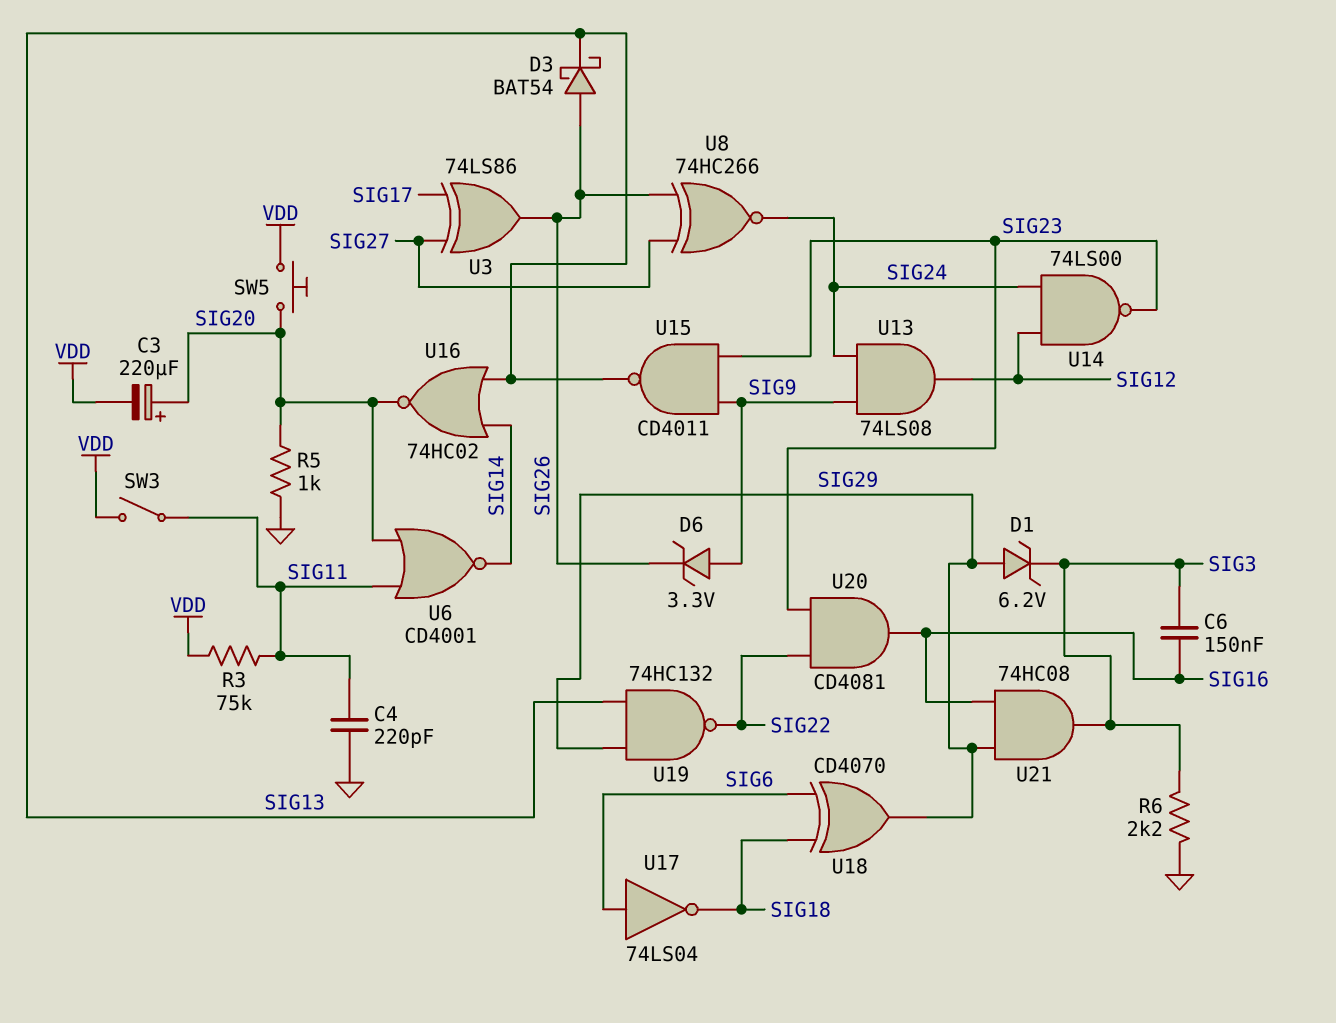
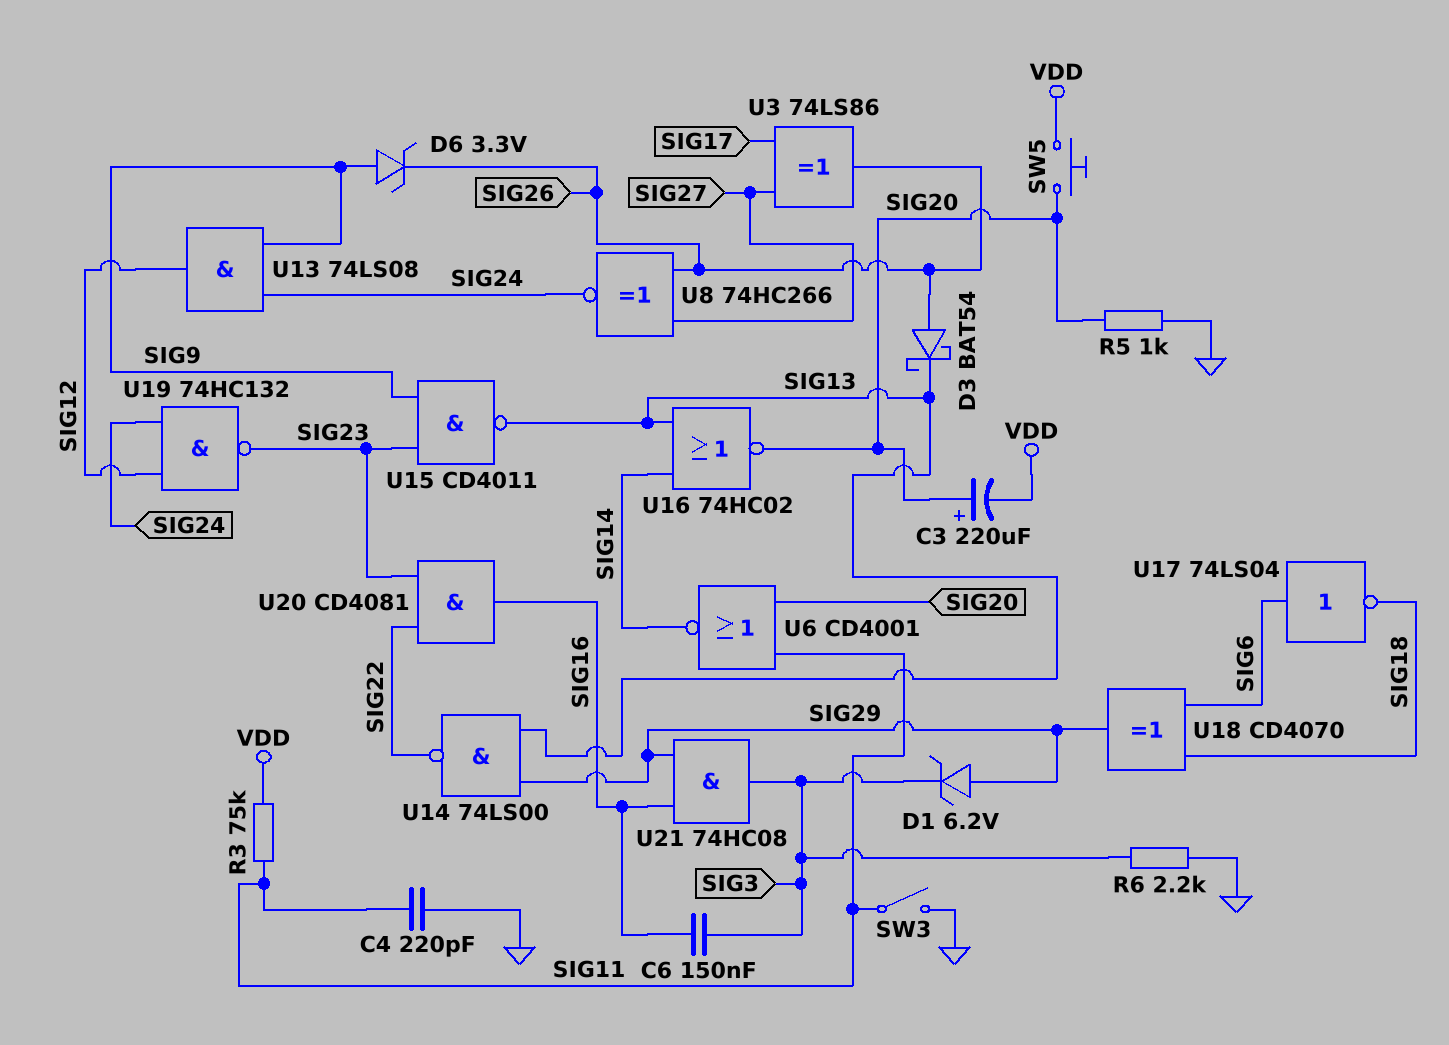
SW3: switch (SIG11, VDD) -> switch (GND, SIG11)
U14: NAND 74LS00 (in SIG12, in SIG24, out SIG23) -> NAND 74LS00 (in SIG13, in SIG29, out SIG22)
U19: NAND 74HC132 (in SIG13, in SIG29, out SIG22) -> NAND 74HC132 (in SIG12, in SIG24, out SIG23)

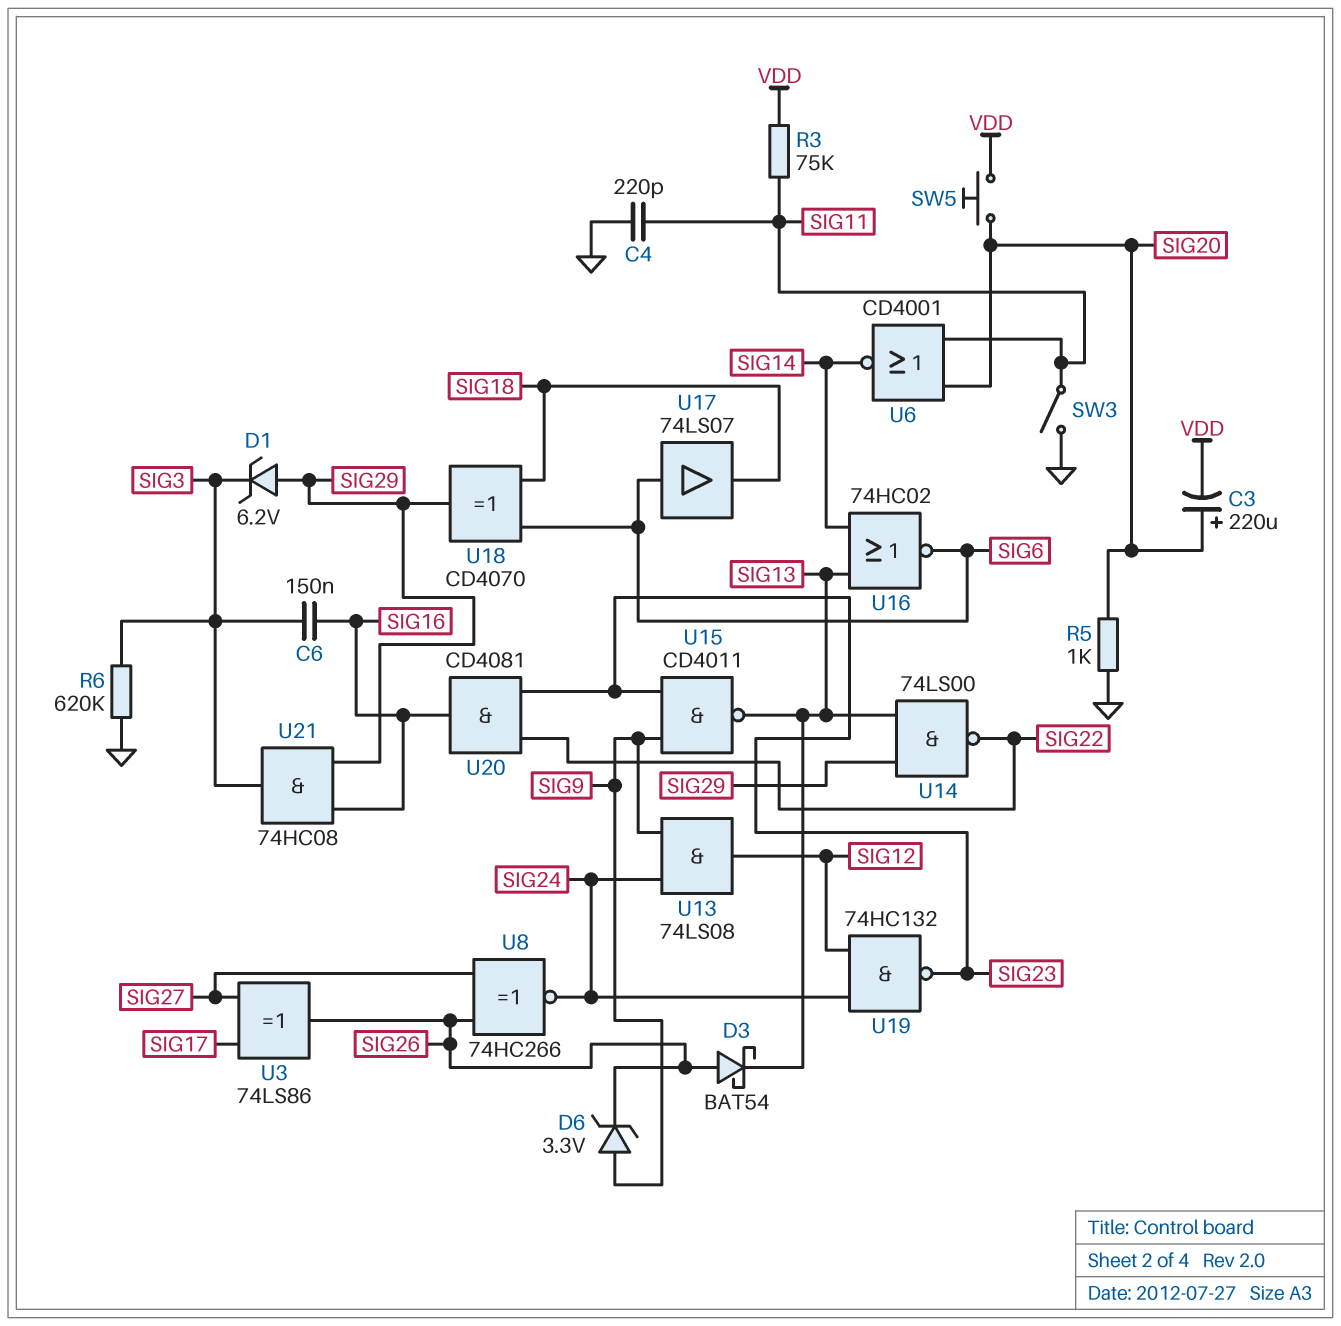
R6: 2.2k (GND, SIG3) -> 620k (GND, SIG3)
U16: NOR 74HC02 (in SIG13, in SIG14, out SIG20) -> NOR 74HC02 (in SIG13, in SIG14, out SIG6)
U17: NOT 74LS04 (in SIG6, out SIG18) -> buffer 74LS07 (in SIG6, out SIG18)

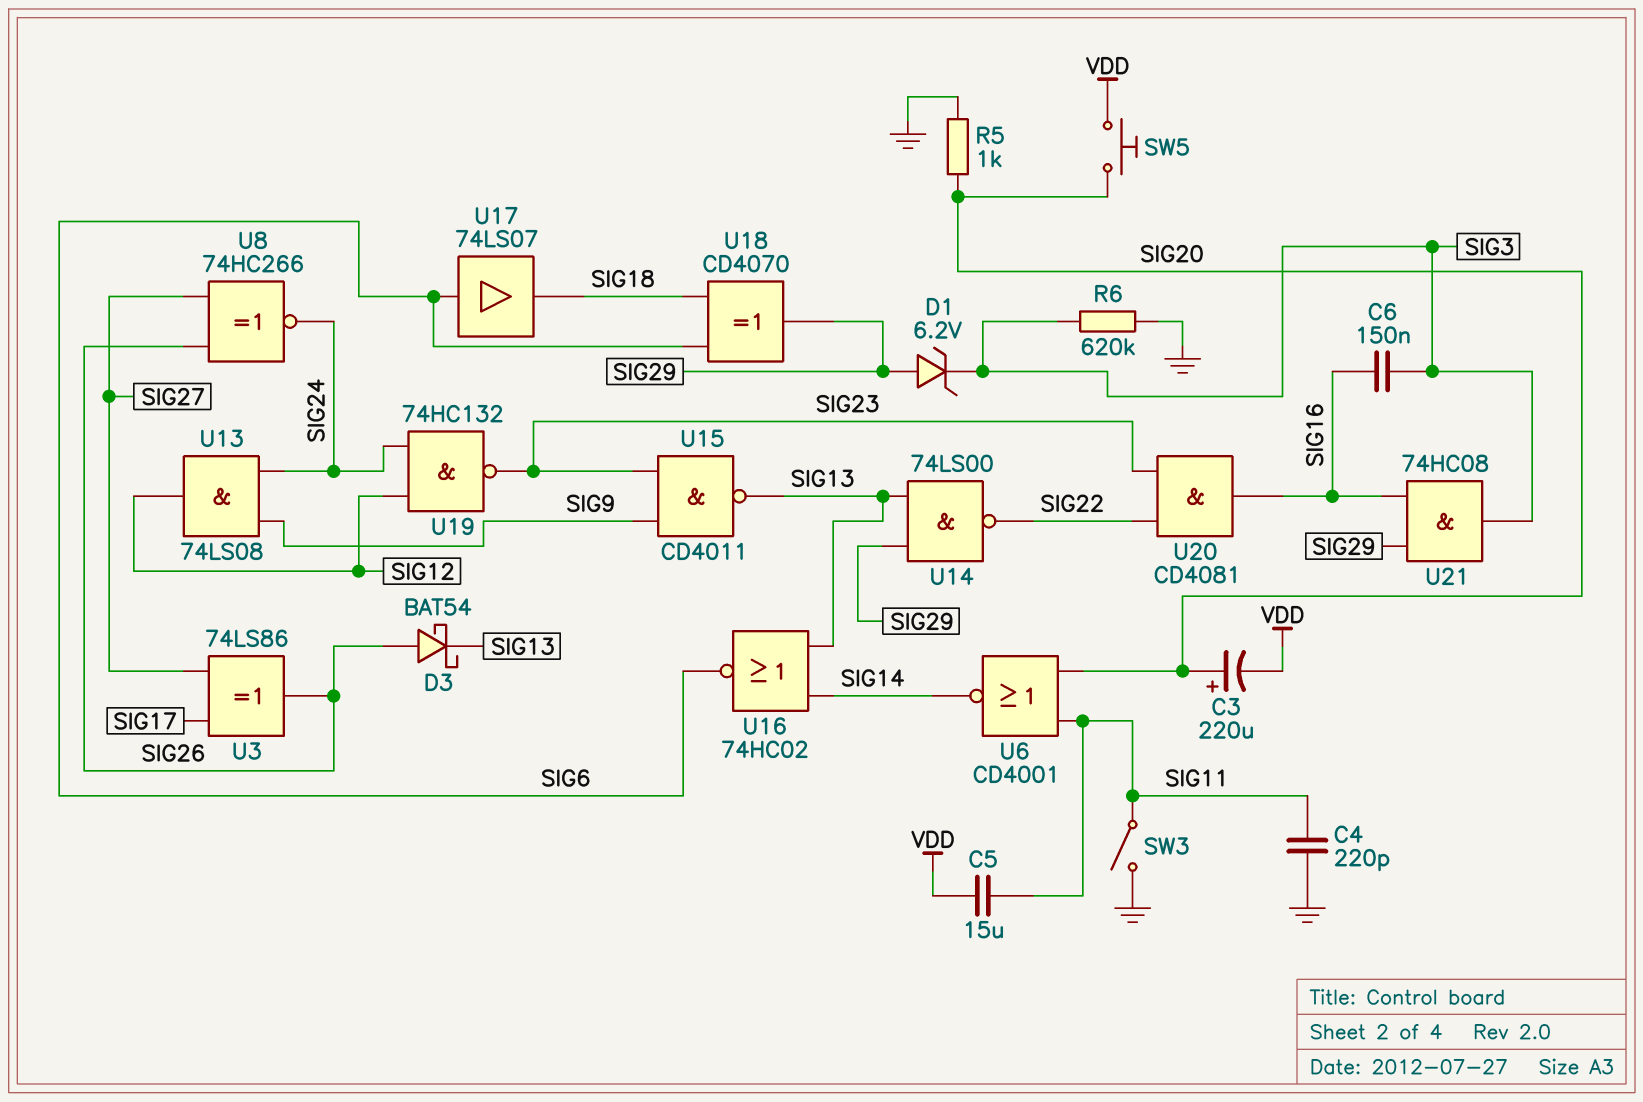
C5: none -> 15uF (SIG11, VDD)
D6: zener 3.3V (A SIG9, K SIG26) -> none
R3: 75k (SIG11, VDD) -> none

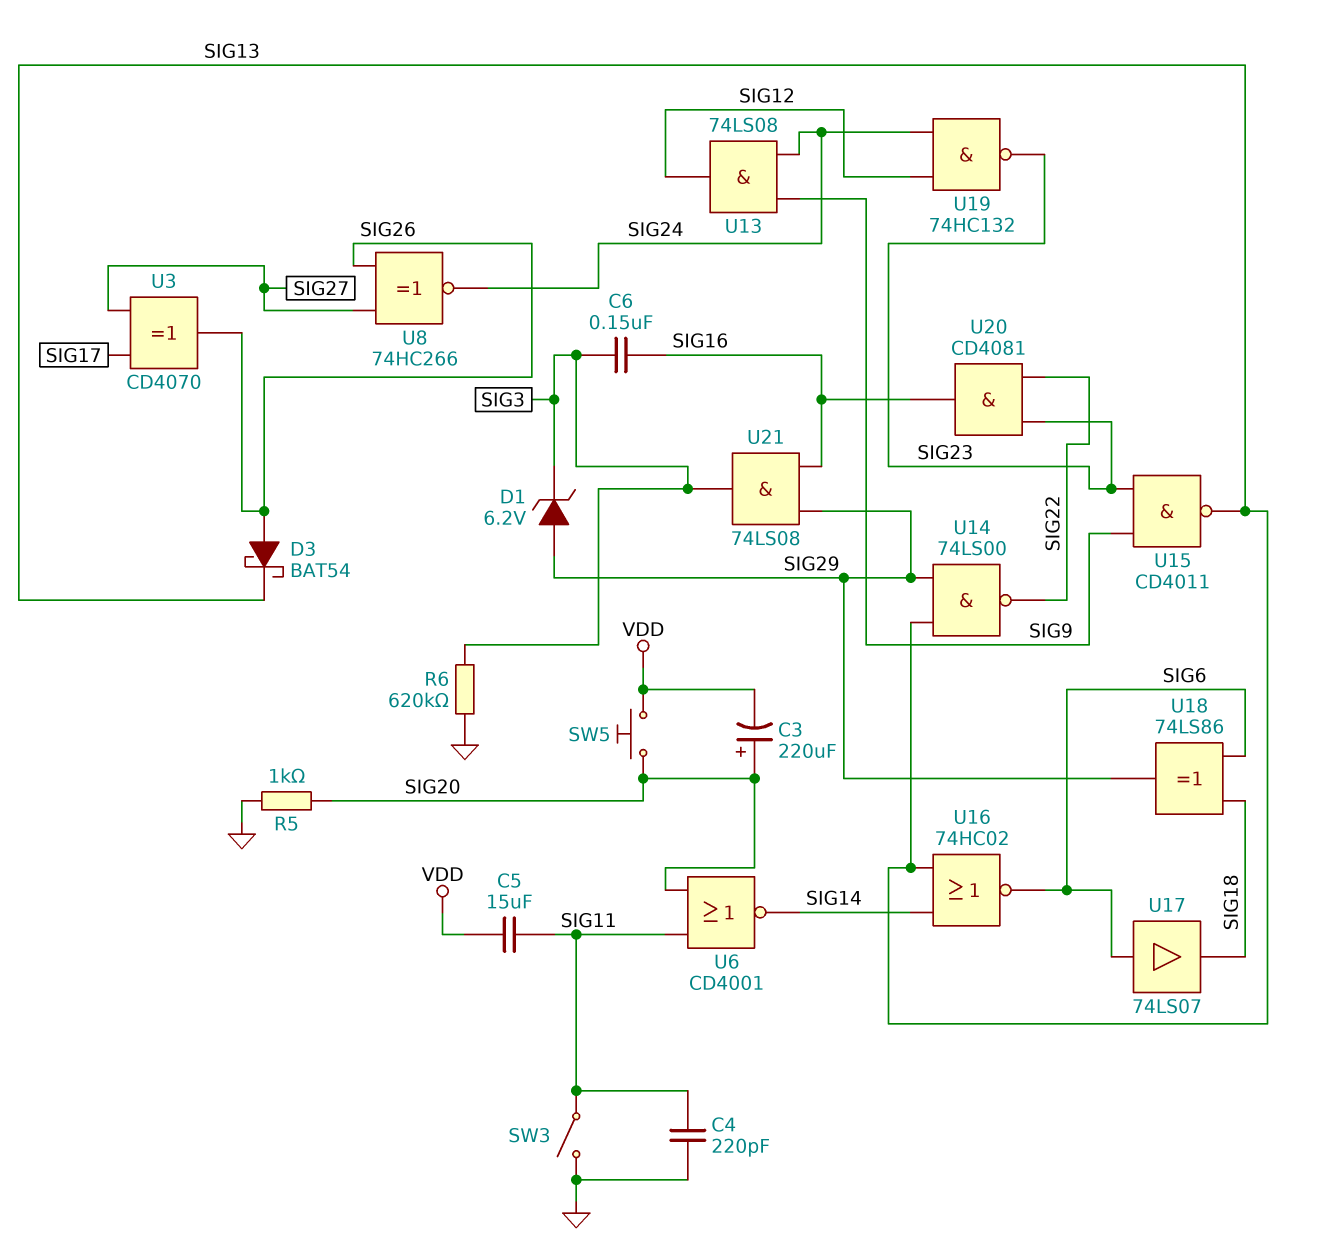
U3: XOR 74LS86 (in SIG17, in SIG27, out SIG26) -> XOR CD4070 (in SIG17, in SIG27, out SIG26)
U18: XOR CD4070 (in SIG6, in SIG18, out SIG29) -> XOR 74LS86 (in SIG6, in SIG18, out SIG29)
U21: AND 74HC08 (in SIG16, in SIG29, out SIG3) -> AND 74LS08 (in SIG16, in SIG29, out SIG3)

